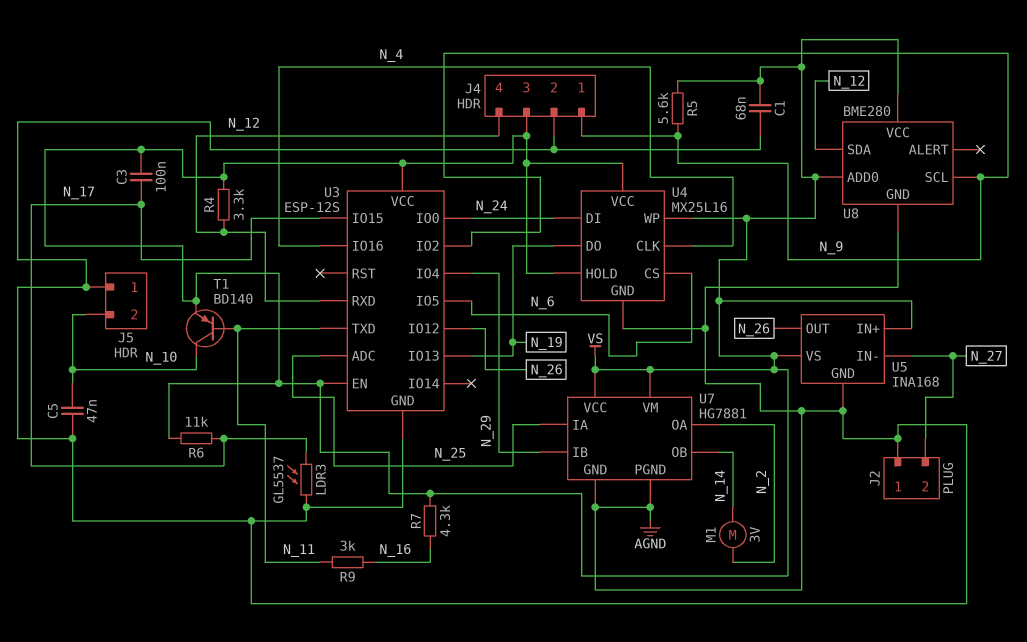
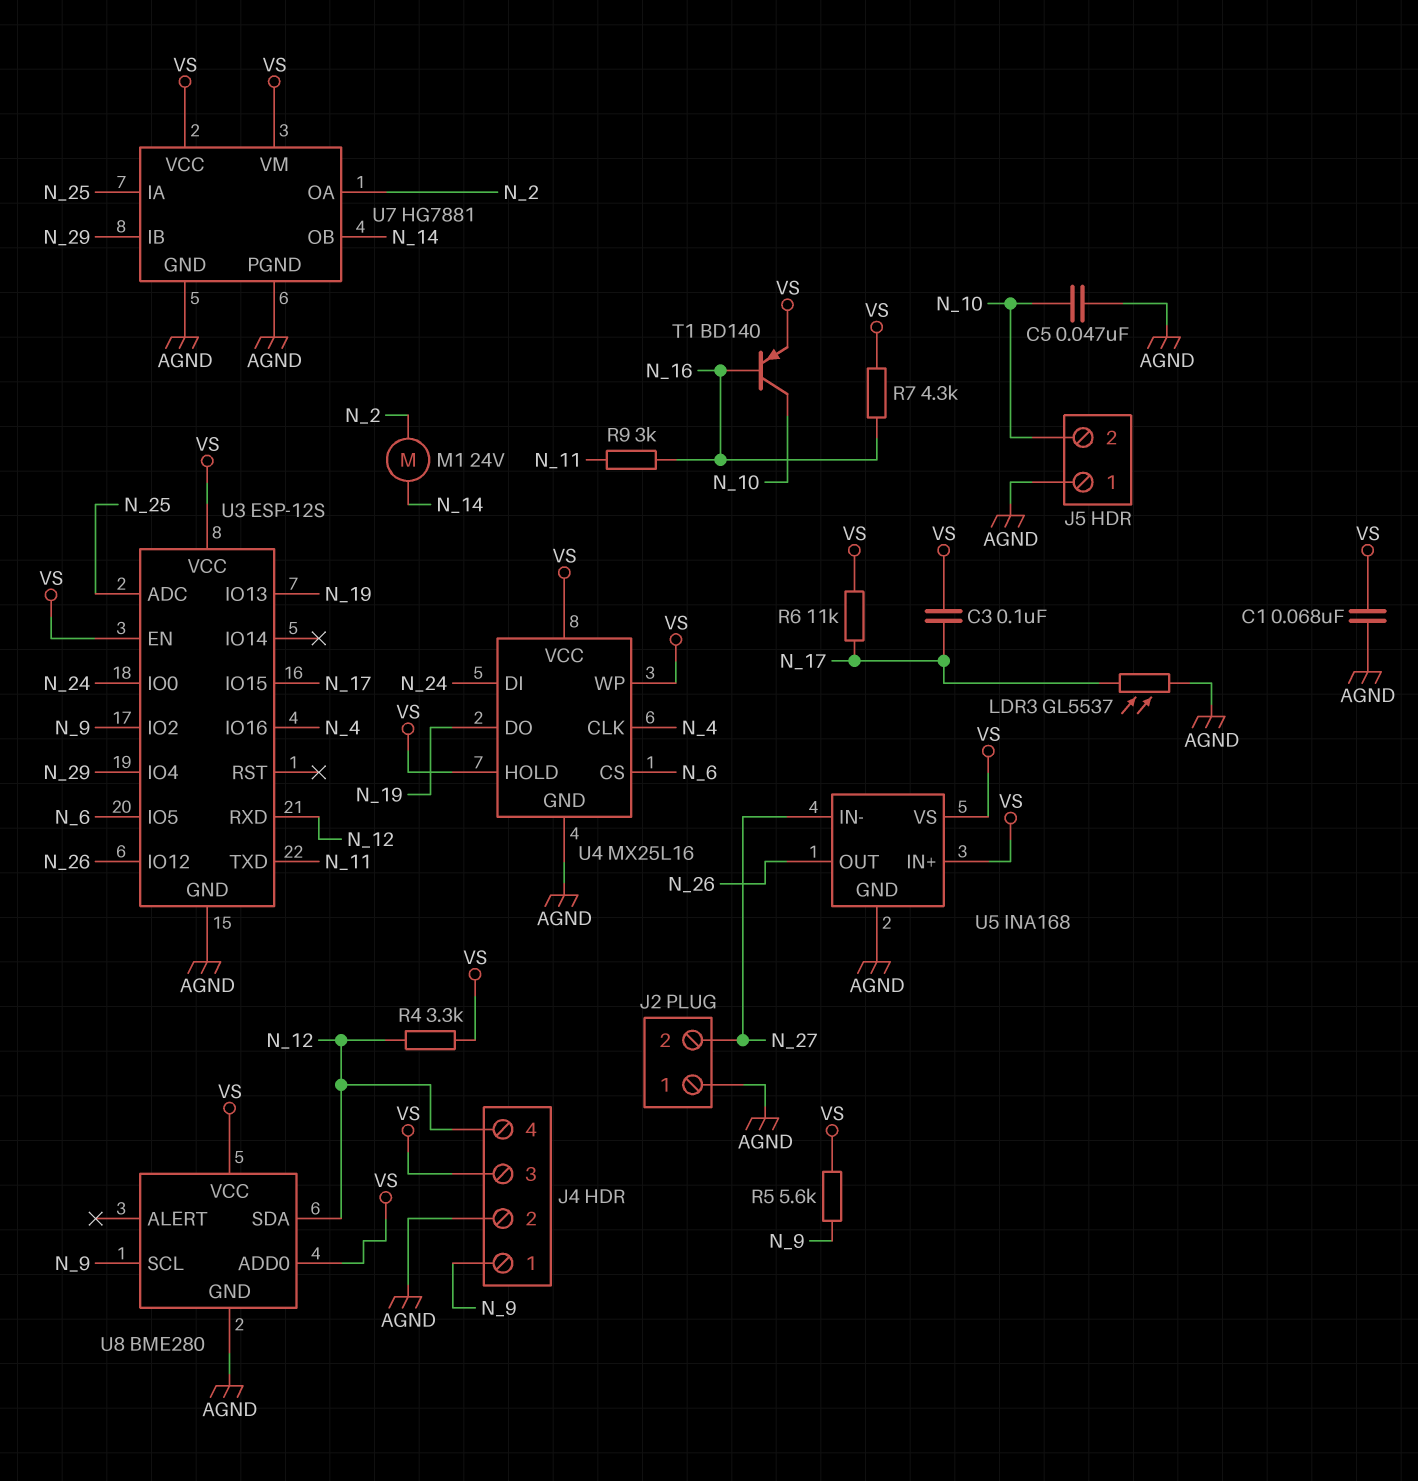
M1: motor 3V (N_2, N_14) -> motor 24V (N_2, N_14)
T1: PNP BD140 (B N_11, C N_10, E VS) -> PNP BD140 (B N_16, C N_10, E VS)

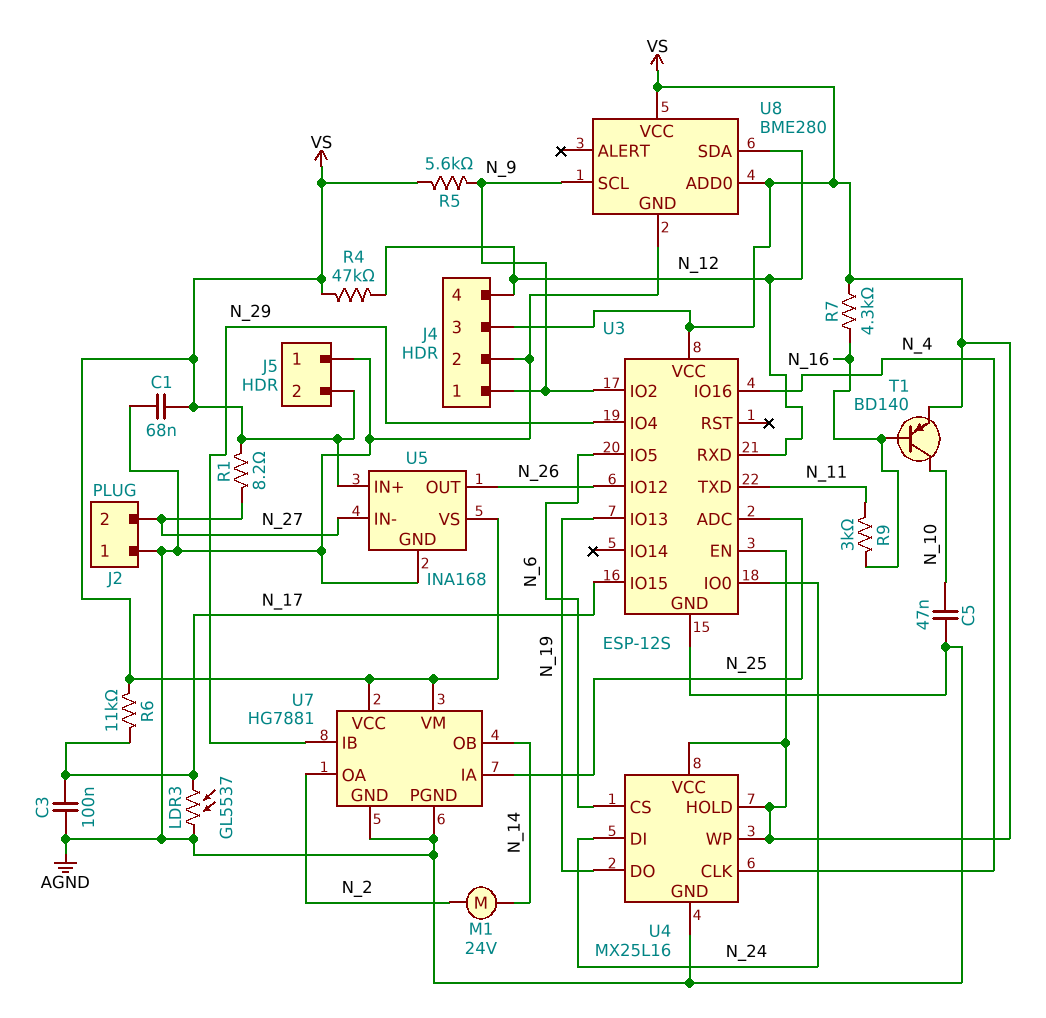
C3: 100nF (N_17, VS) -> 100nF (AGND, N_17)
J5 pin 2: N_10 -> VS
R1: none -> 8.2 (N_27, VS)
R4: 3.3k (N_12, VS) -> 47k (N_12, VS)

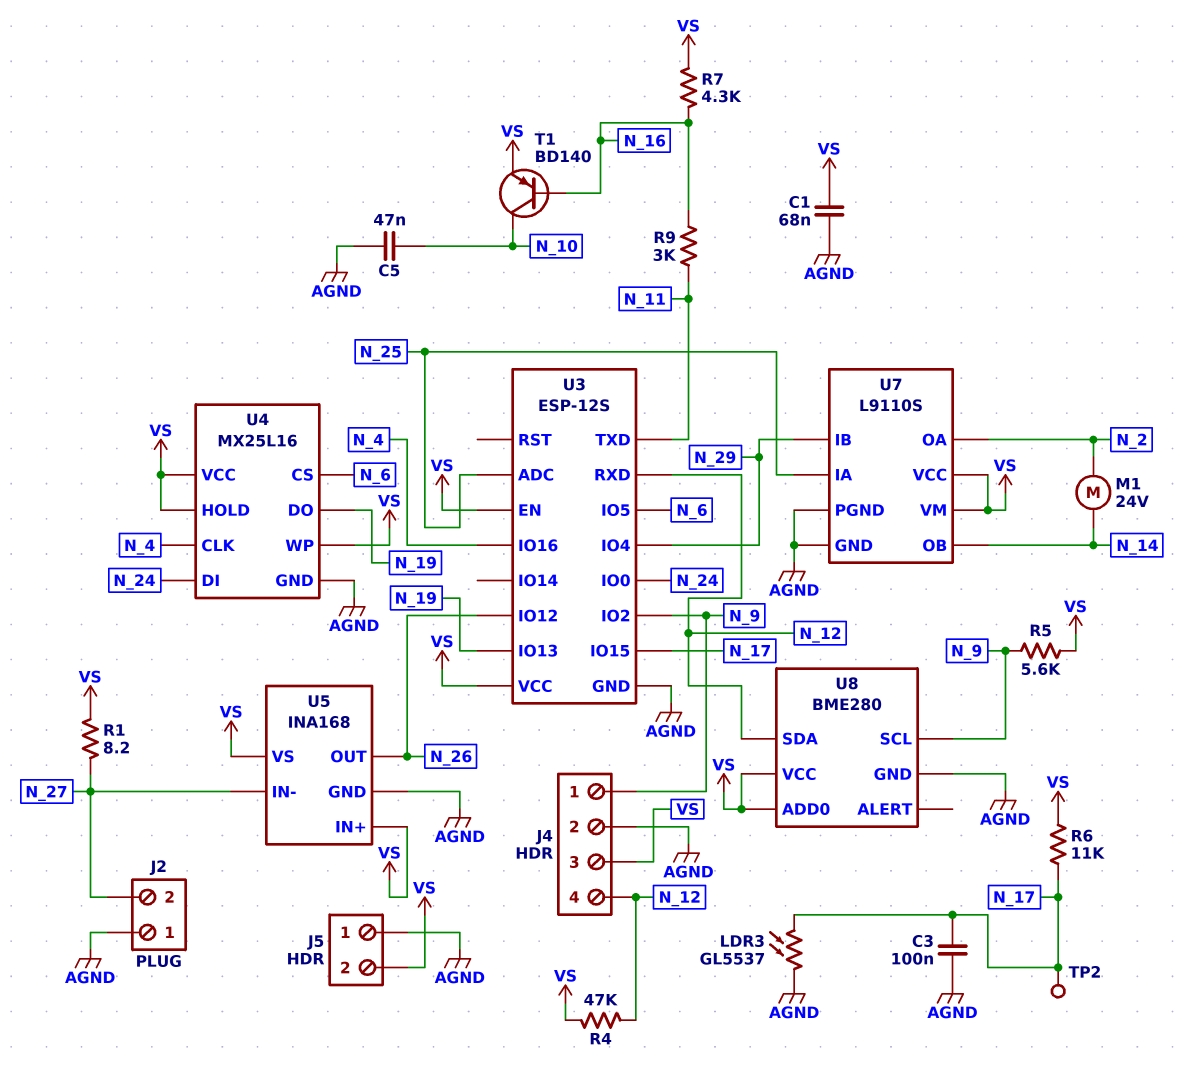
TP2: none -> test point (N_17)
U7: HG7881 -> L9110S

